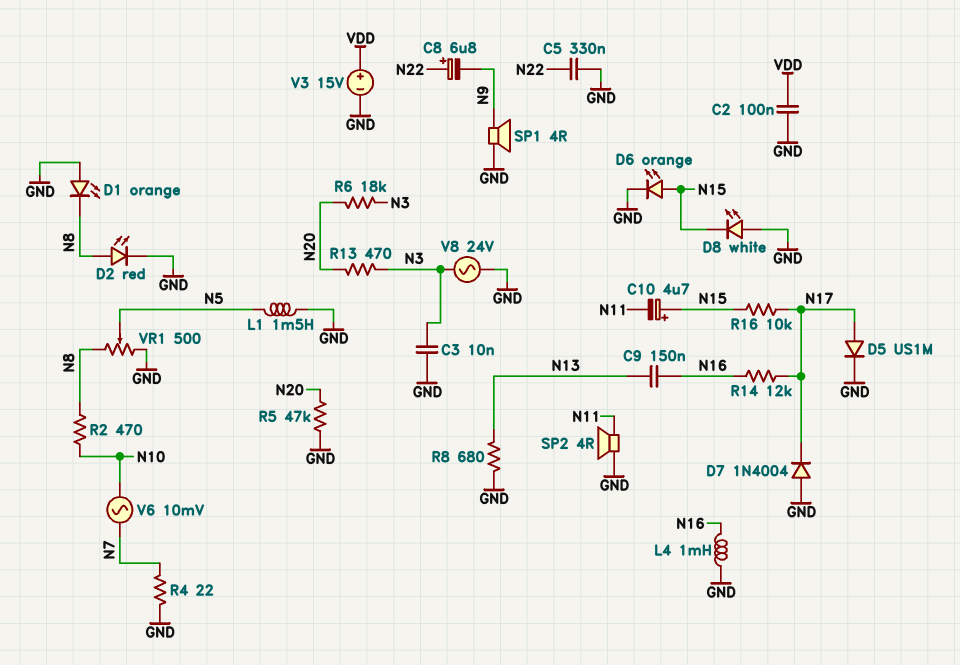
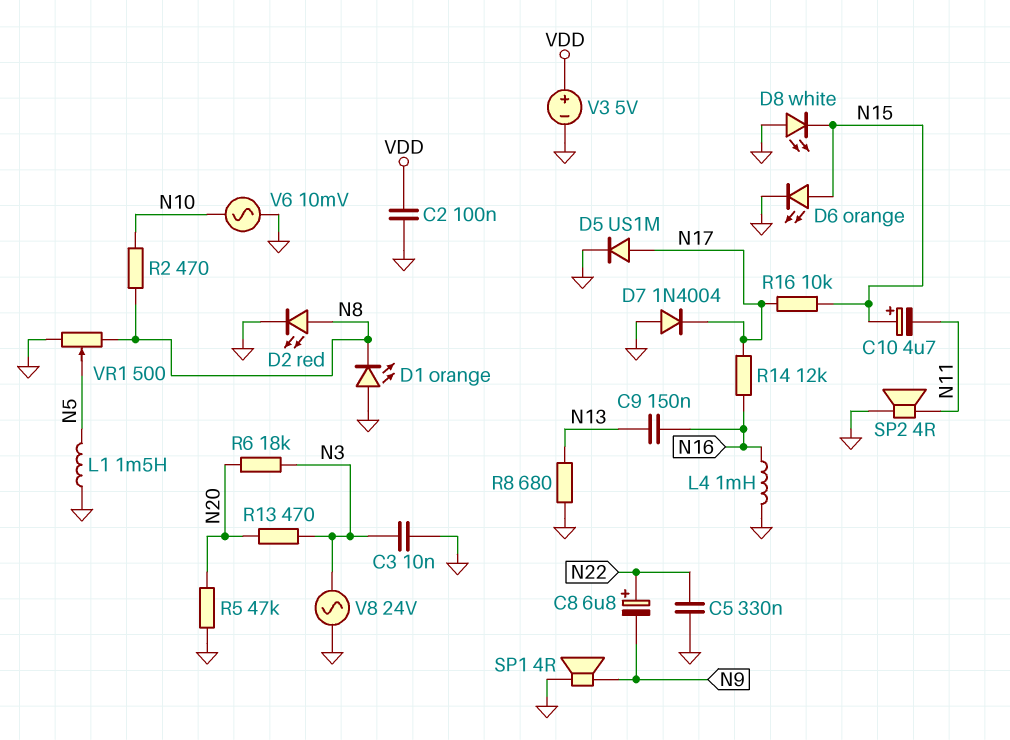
R4: 22 (GND, N7) -> none
V3: 15V (plus VDD, minus GND) -> 5V (plus VDD, minus GND)
V6: AC 10mV (N7, N10) -> AC 10mV (GND, N10)

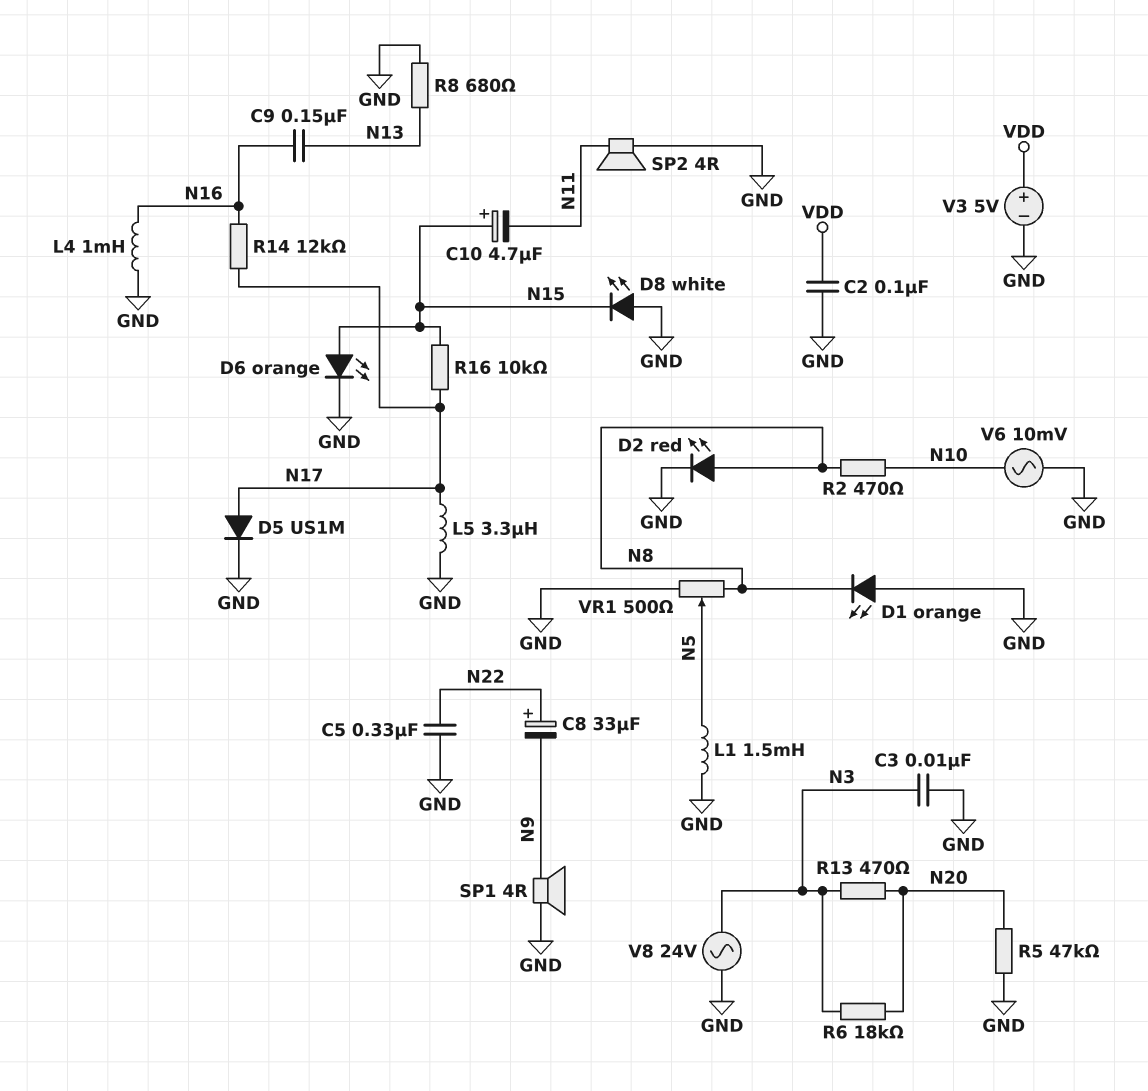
C8: 6.8uF (plus N22, minus N9) -> 33uF (plus N22, minus N9)
D7: diode 1N4004 (A GND, K N17) -> none
L5: none -> 3.3uH (GND, N17)

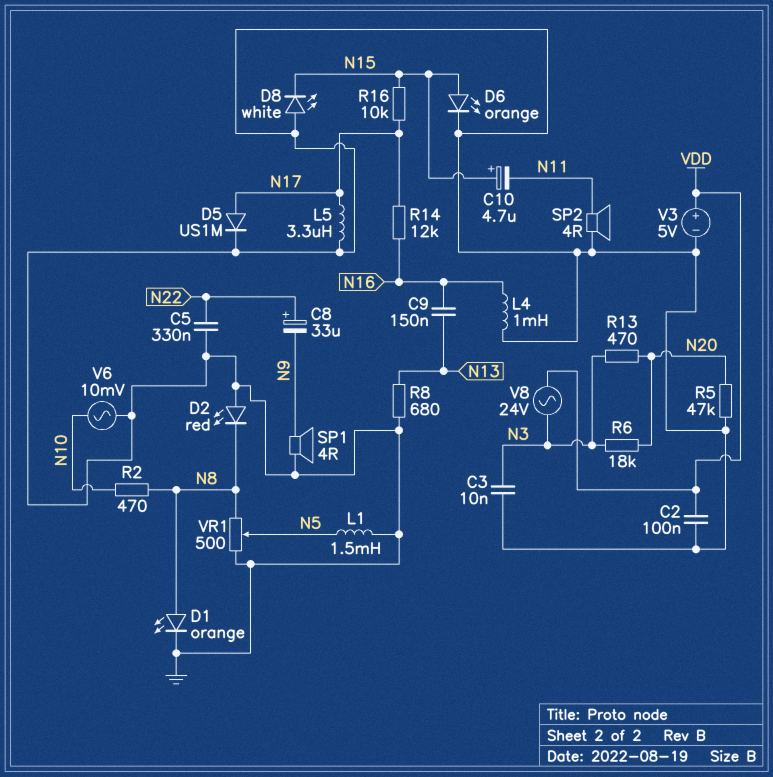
D1: LED orange (A GND, K N8) -> LED orange (A N8, K GND)
D2: LED red (A N8, K GND) -> LED red (A GND, K N8)
V8: AC 24V (GND, N3) -> AC 24V (N3, VDD)

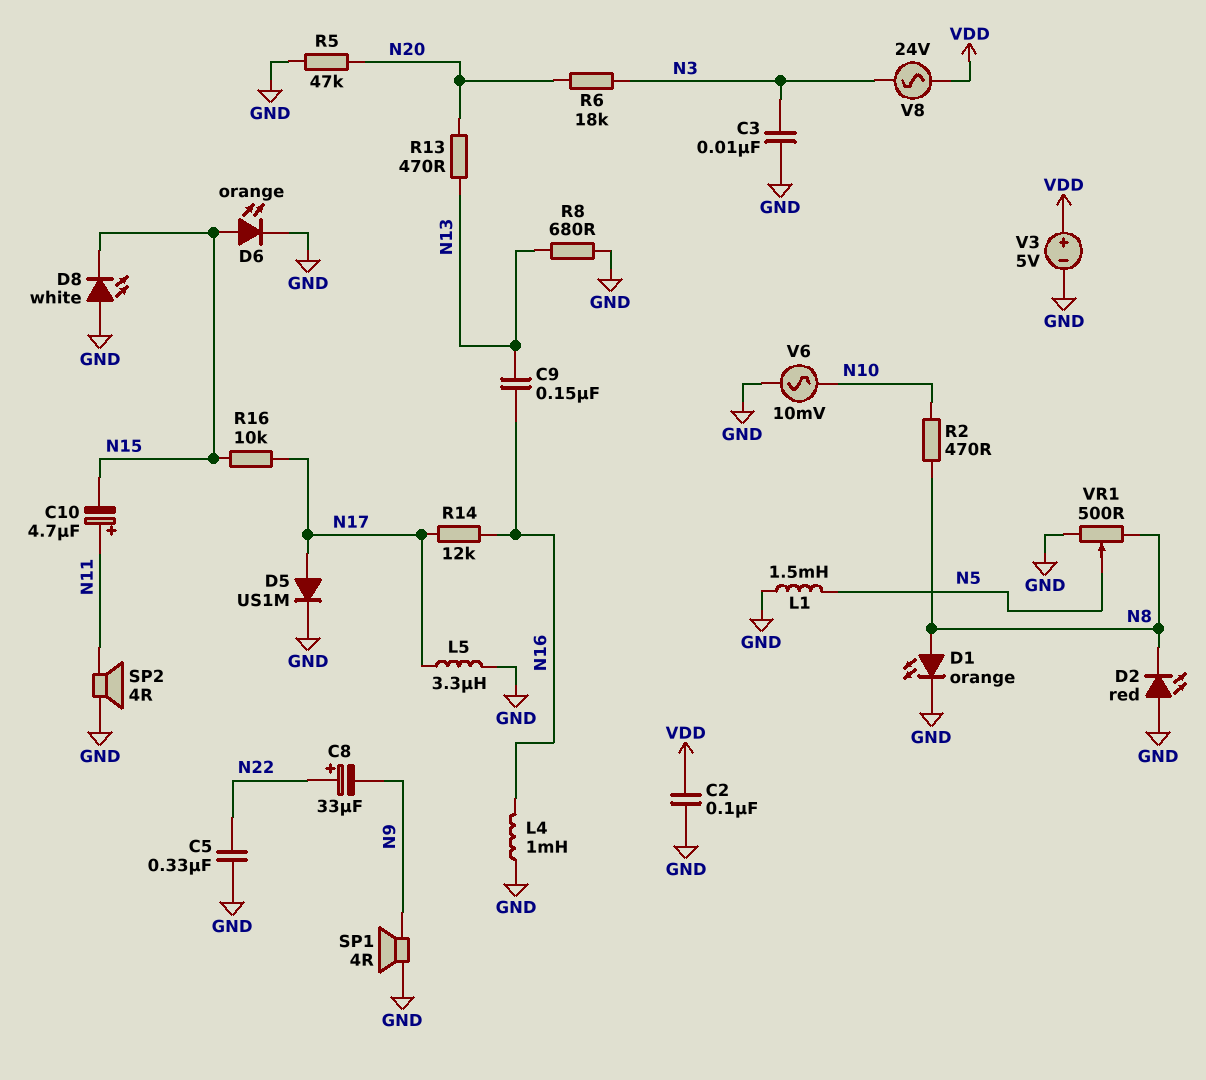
C10: 4.7uF (plus N15, minus N11) -> 4.7uF (plus N11, minus N15)
R13: 470 (N3, N20) -> 470 (N13, N20)

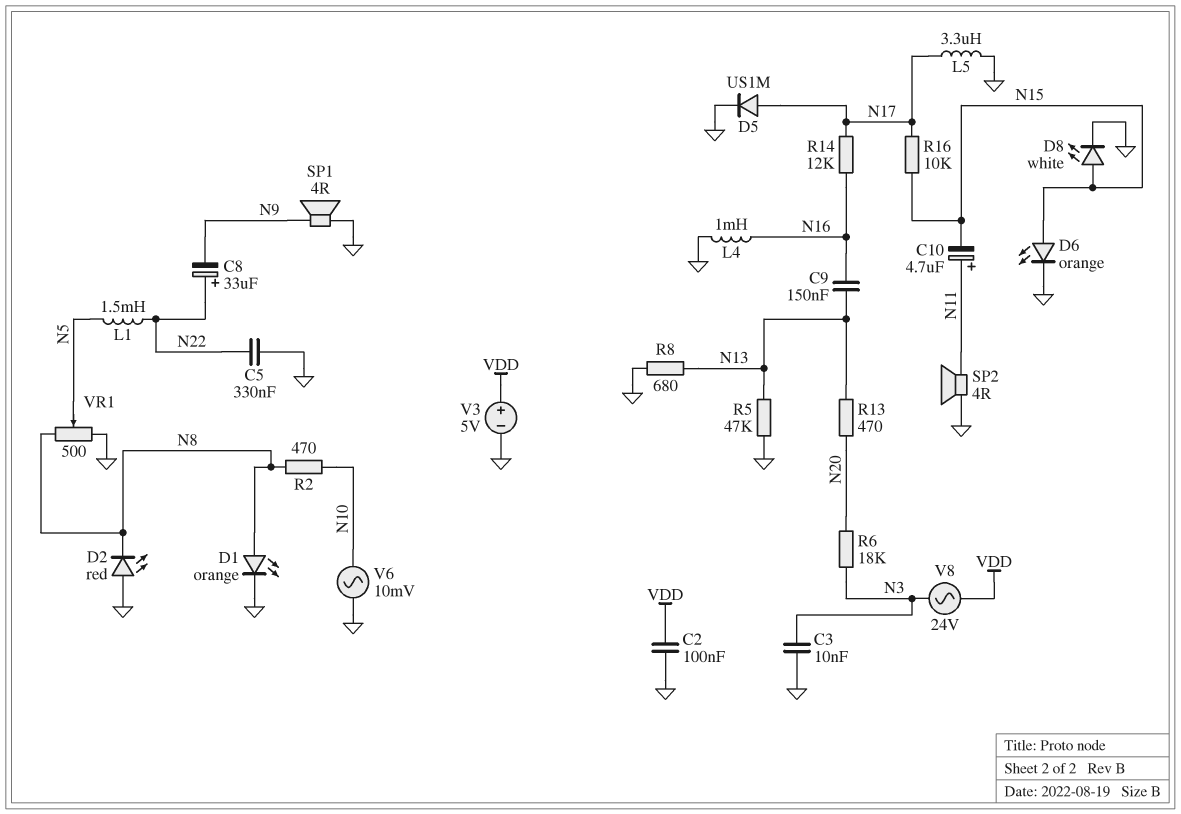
D8: LED white (A GND, K N15) -> LED white (A N15, K GND)
L1: 1.5mH (GND, N5) -> 1.5mH (N5, N22)
R5: 47k (GND, N20) -> 47k (GND, N13)

